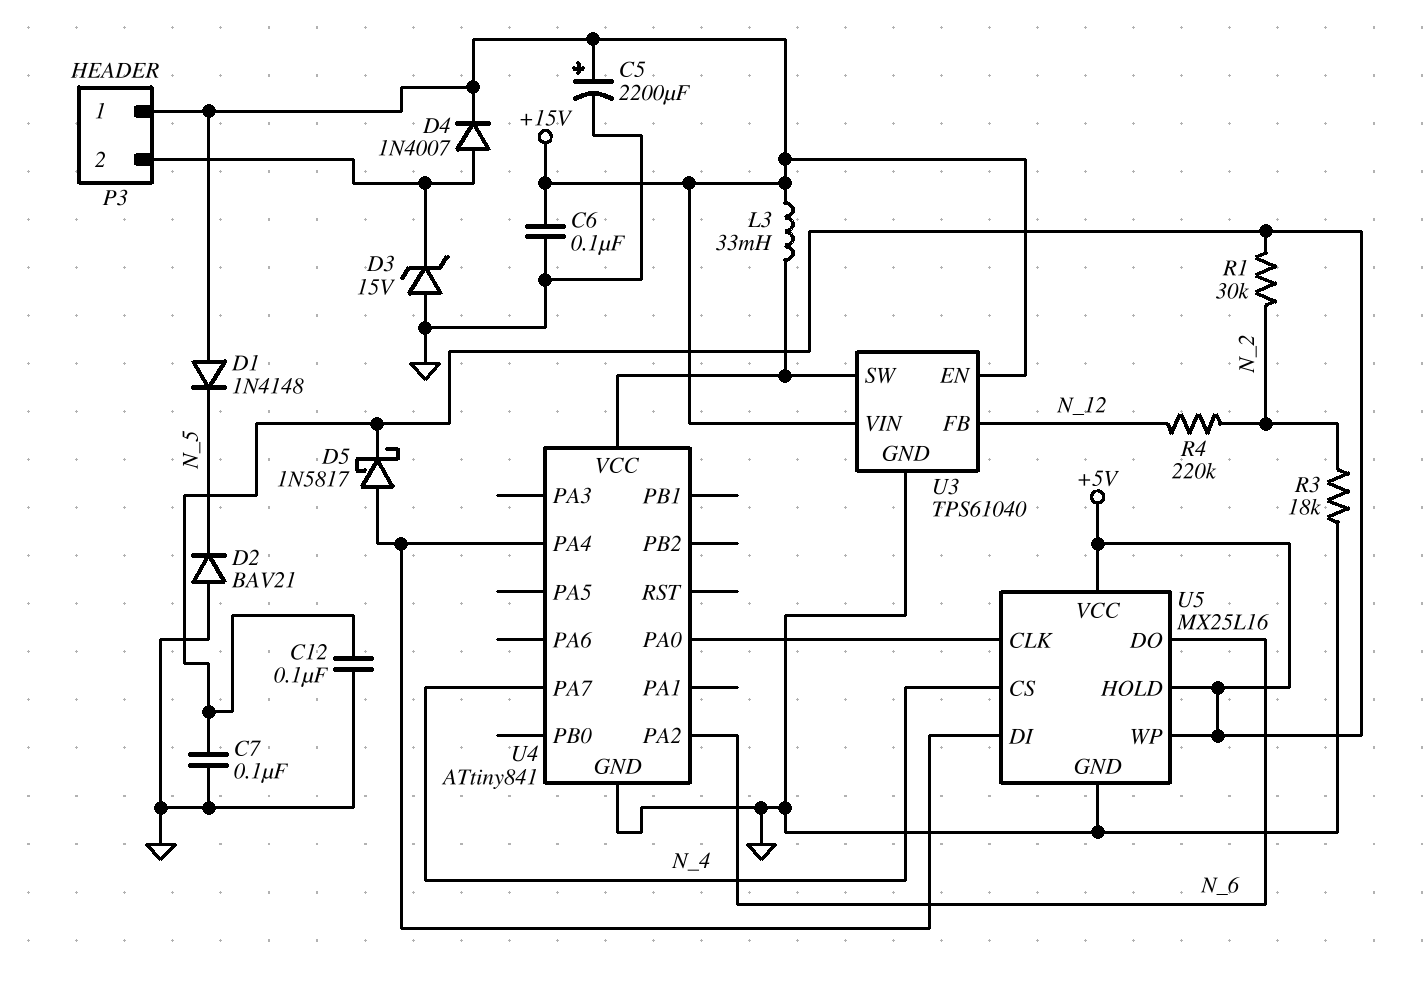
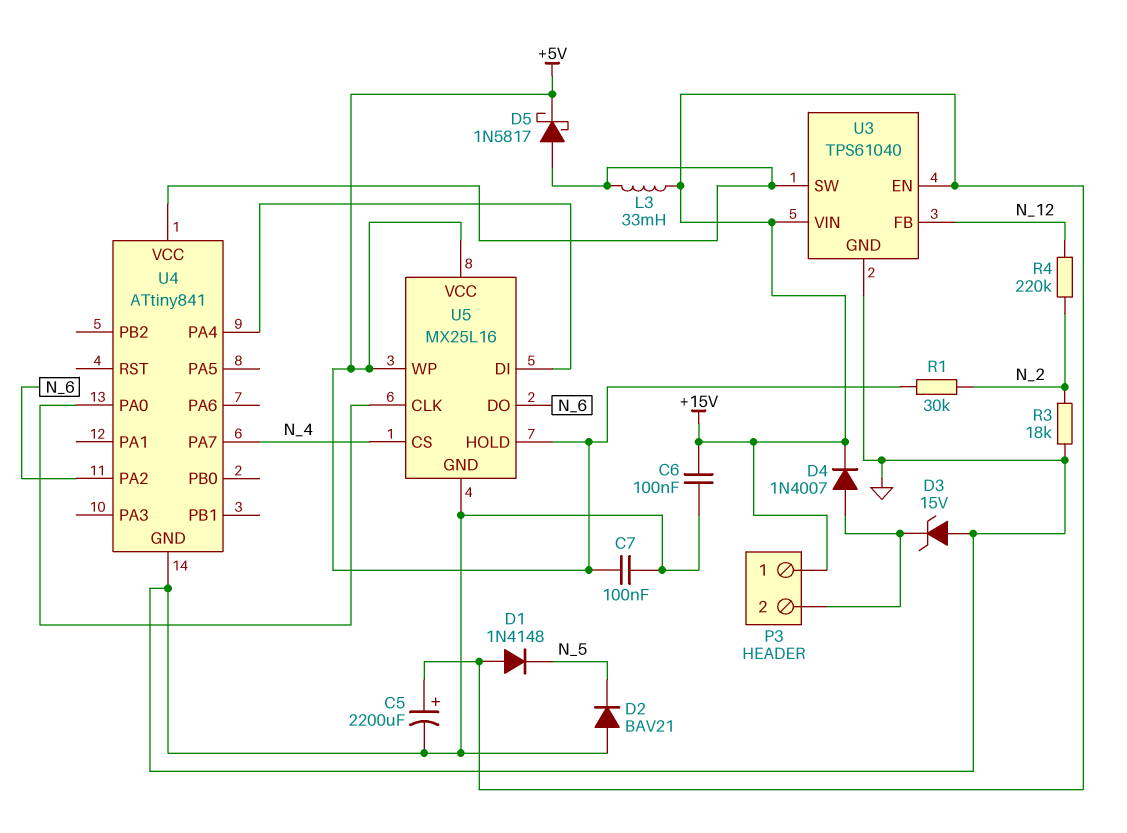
C12: 100nF (+5V, GND) -> none
D5: schottky 1N5817 (A U4/PA4, K +5V) -> schottky 1N5817 (A U3/SW, K +5V)

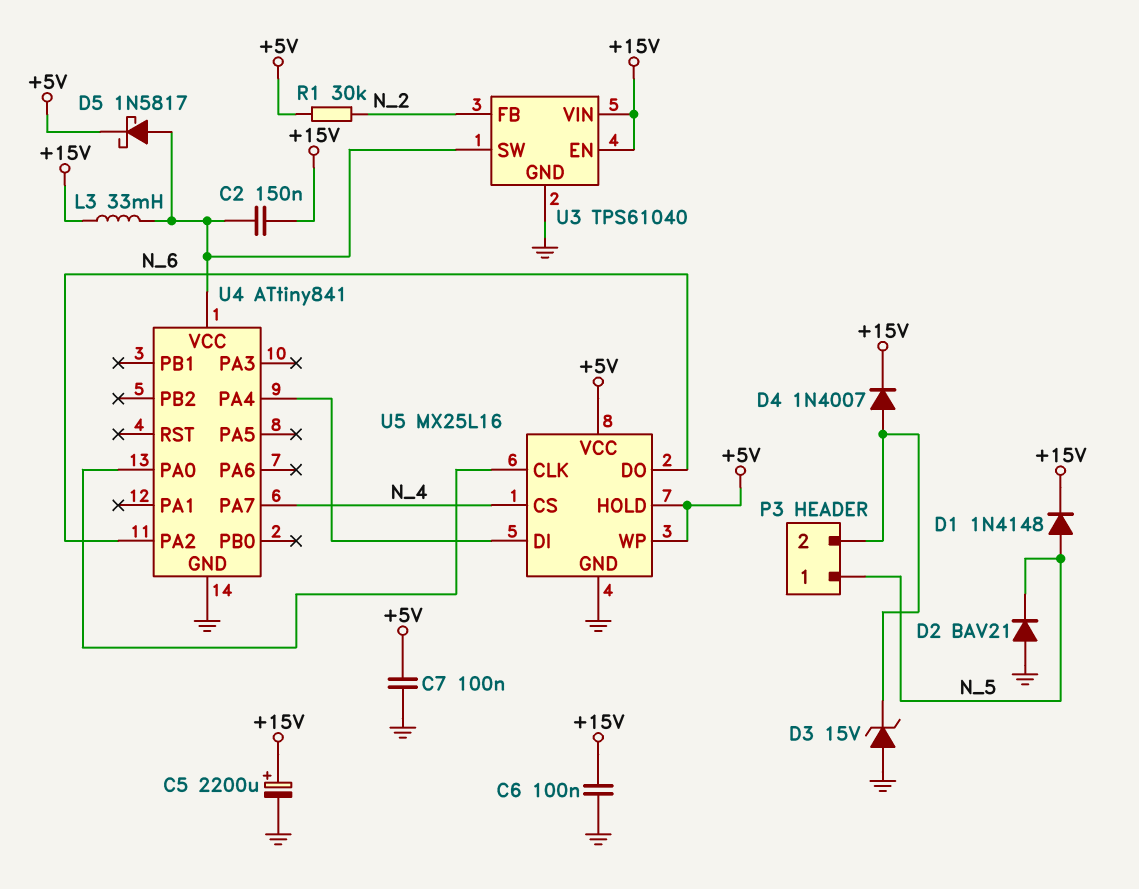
C2: none -> 150nF (+15V, U3/SW)
D1: diode 1N4148 (A +15V, K N_5) -> diode 1N4148 (A N_5, K +15V)
P3 pin 1: +15V -> N_5
R3: 18k (GND, N_2) -> none
R4: 220k (N_2, N_12) -> none
U3 pin FB: N_12 -> N_2

